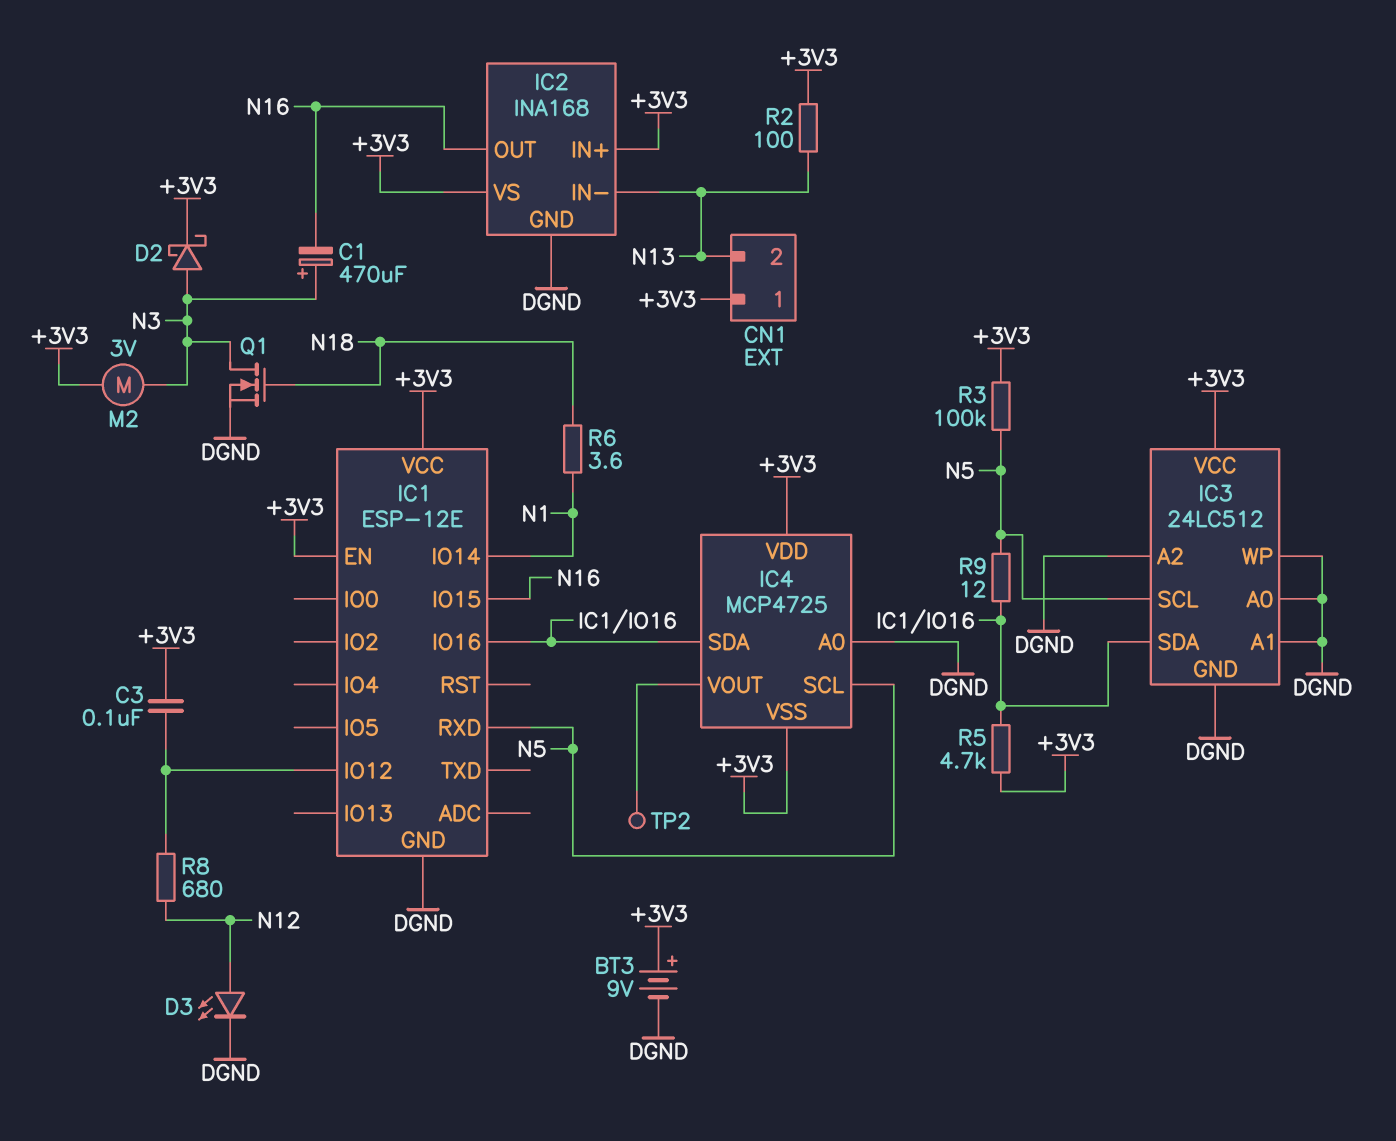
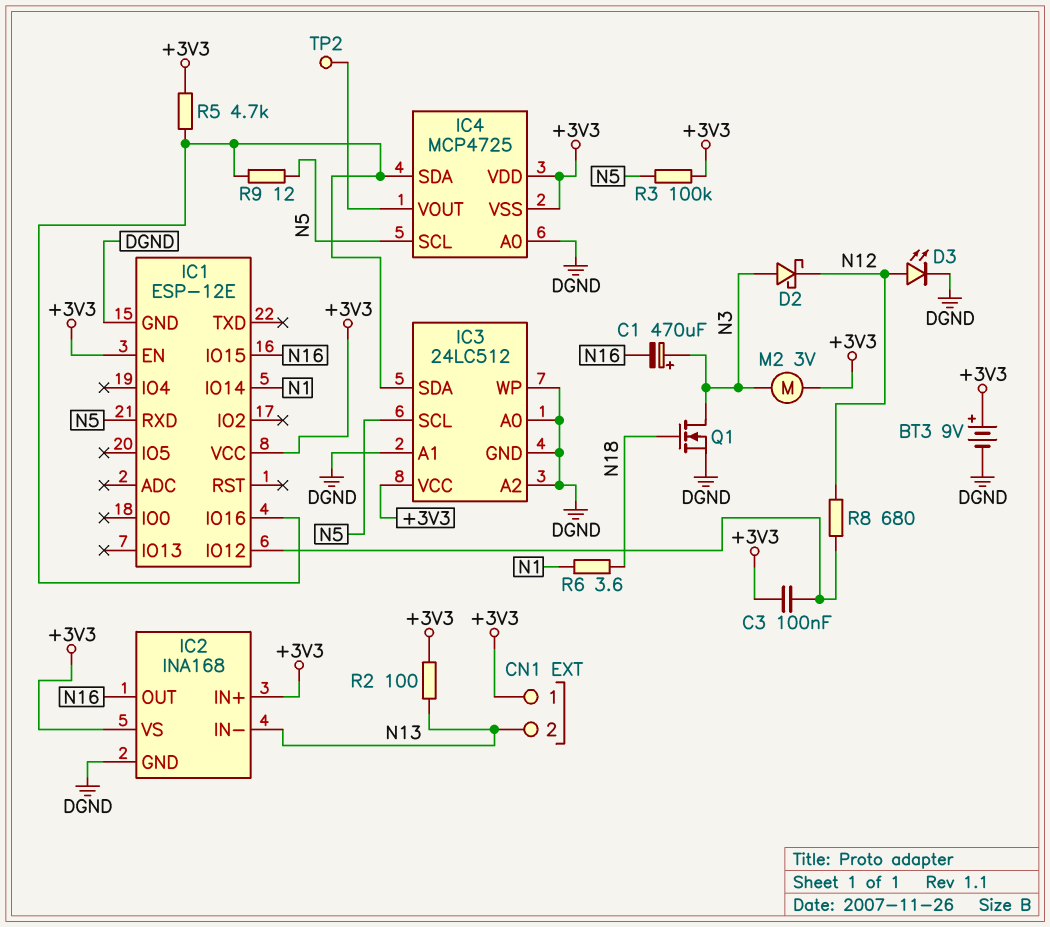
D2: schottky (A N3, K +3V3) -> schottky (A N3, K N12)

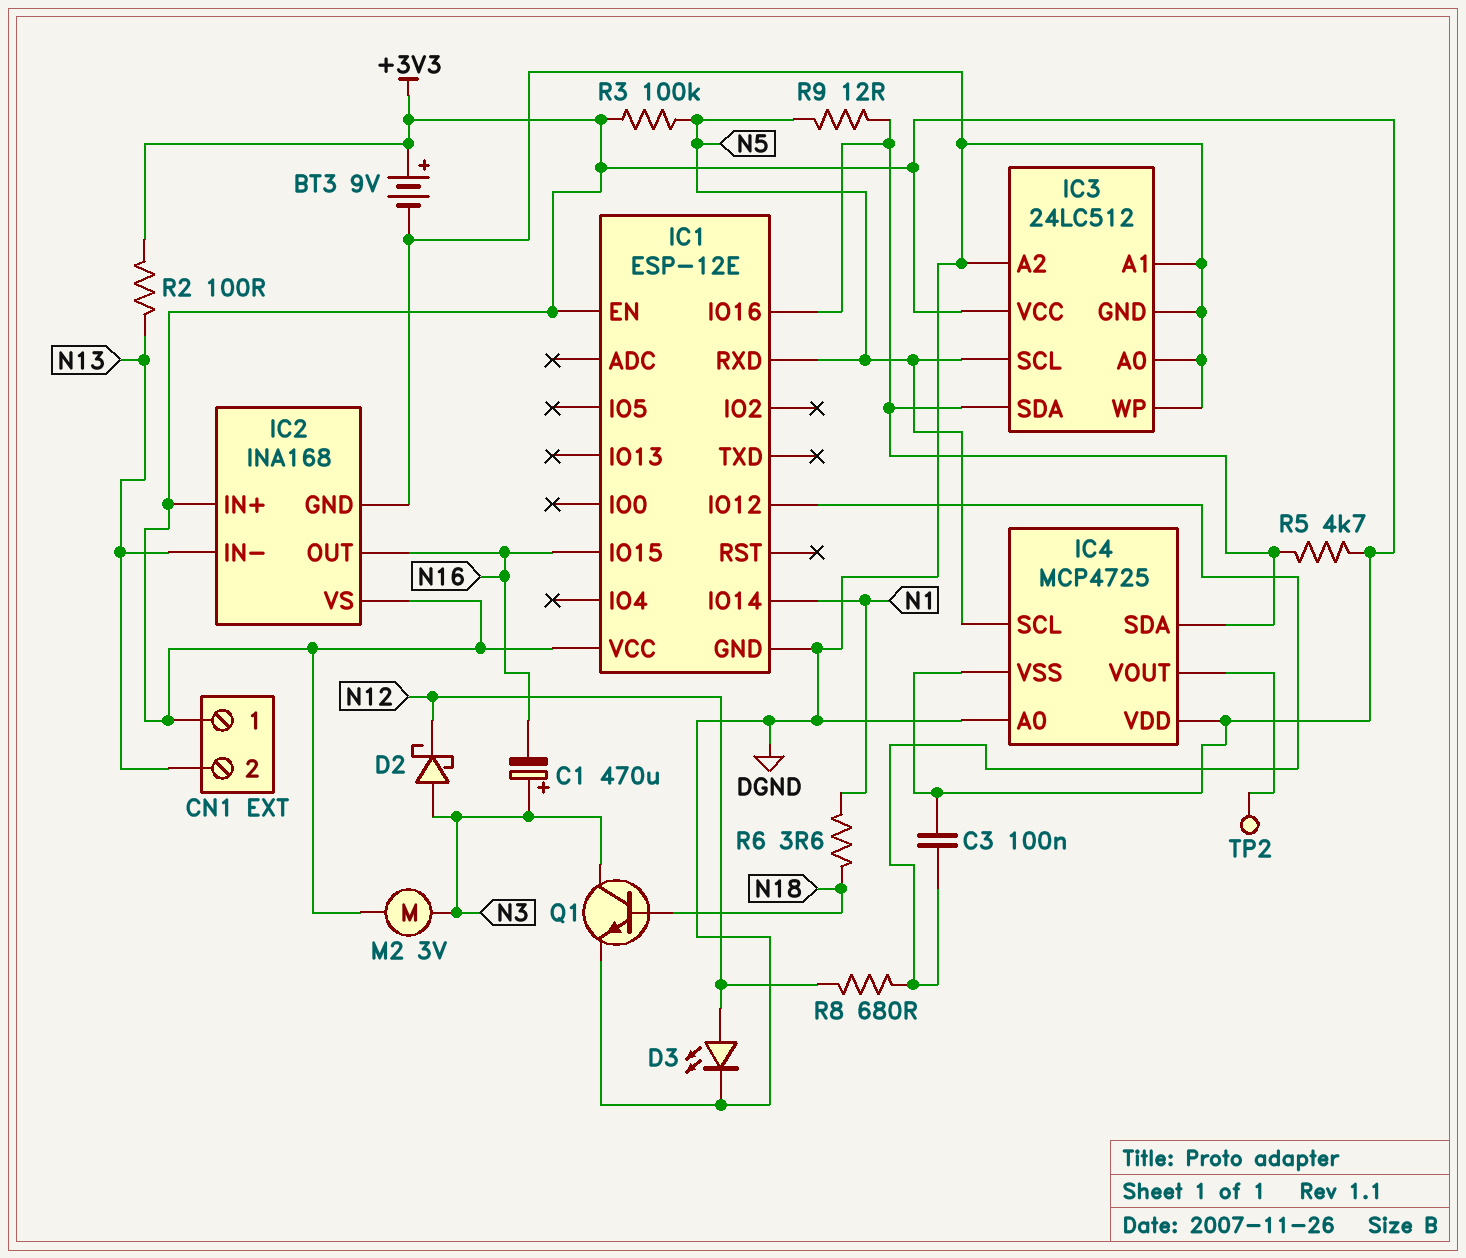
Q1: NMOS (G N18, D N3, S DGND) -> NPN (B N18, C N3, E DGND)

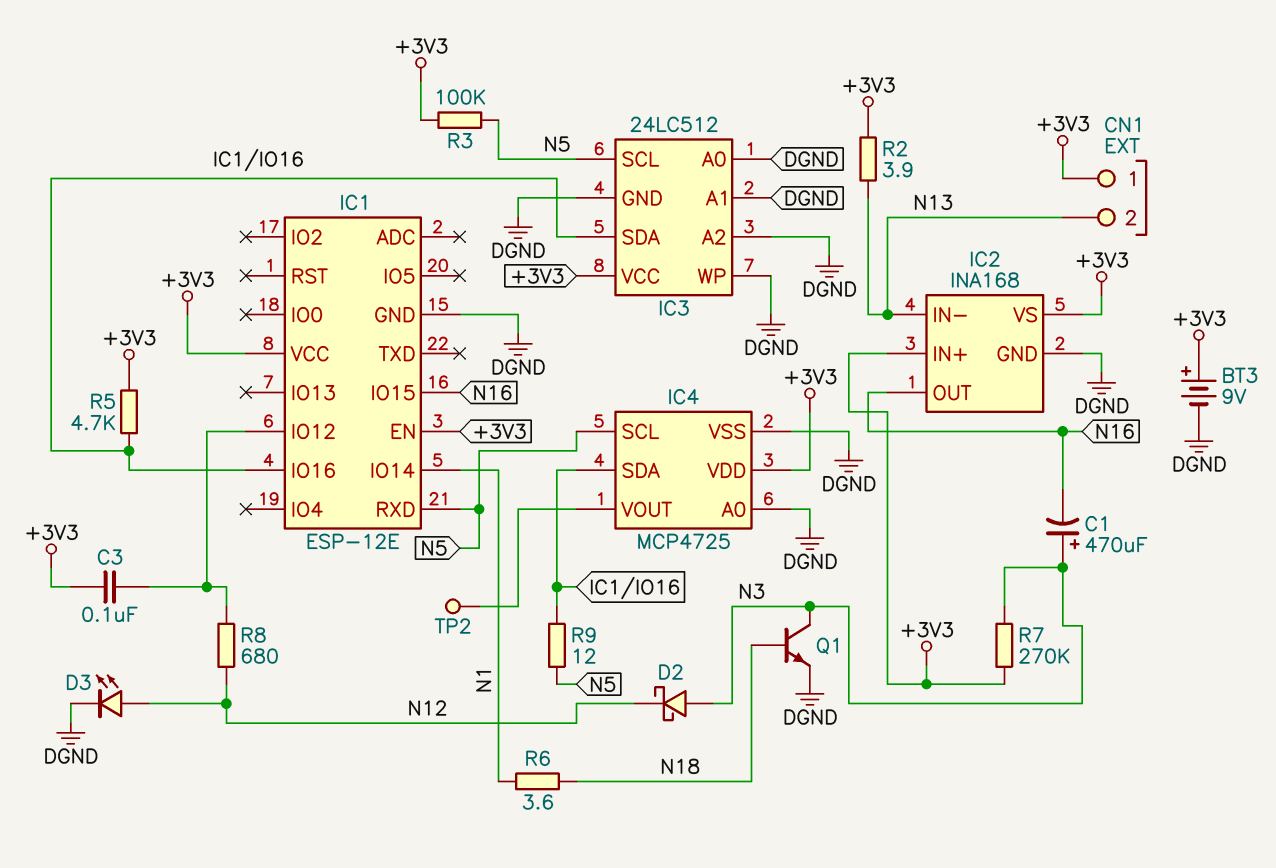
IC4 pin VSS: +3V3 -> DGND
M2: motor 3V (+3V3, N3) -> none
R2: 100 (+3V3, N13) -> 3.9 (+3V3, N13)
R7: none -> 270k (+3V3, N3)

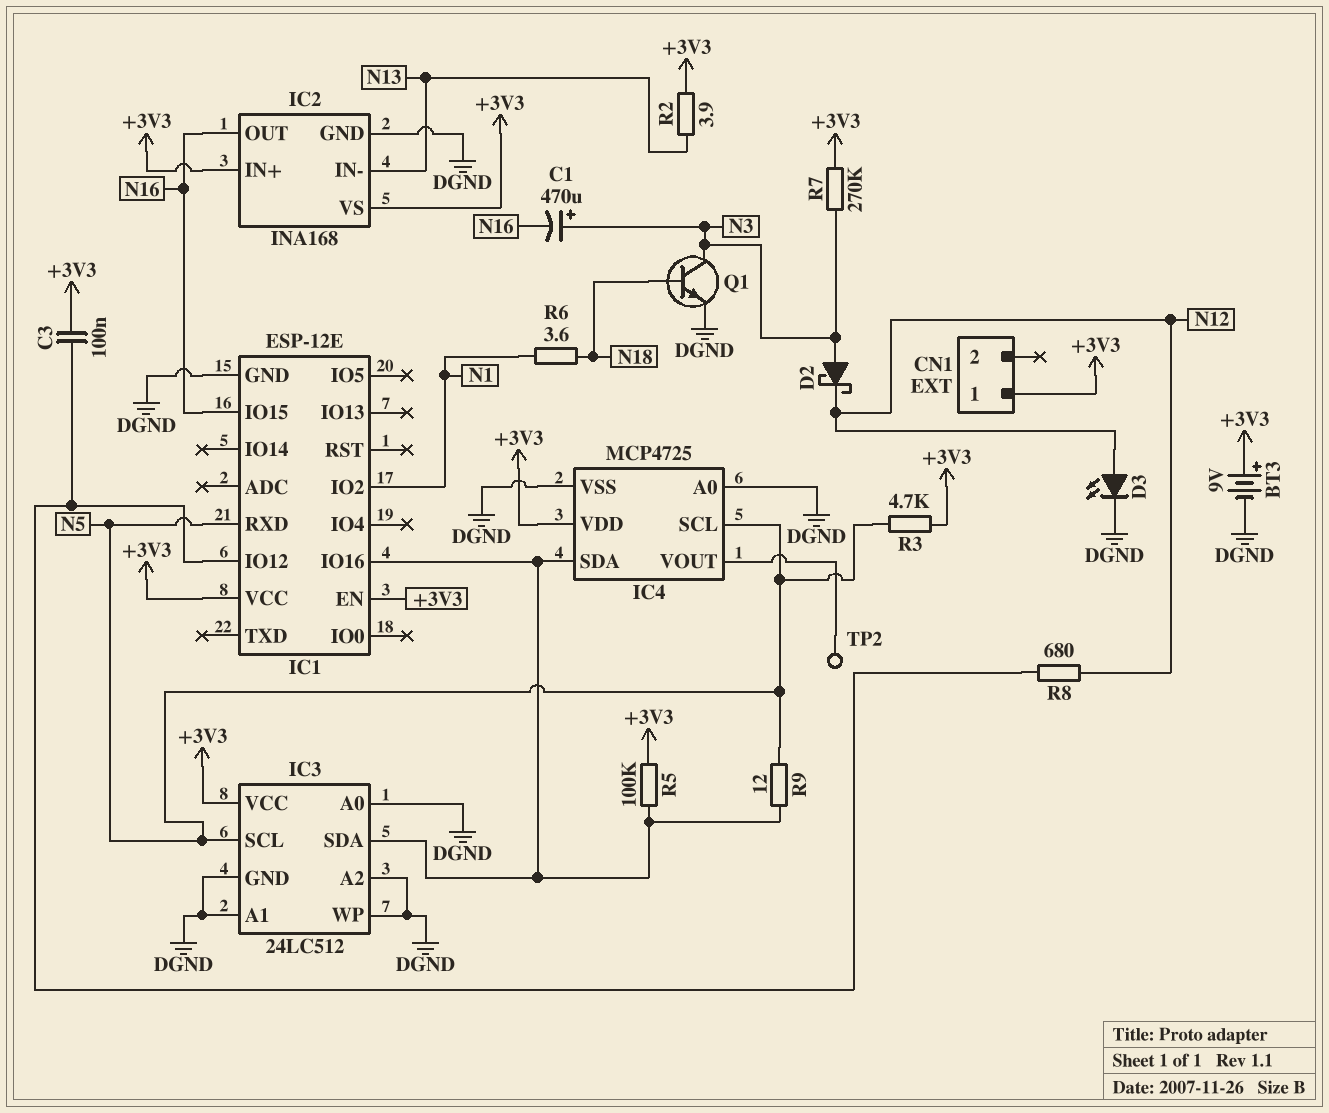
CN1 pin 2: N13 -> none
IC1 pin IO2: none -> N1
IC1 pin IO14: N1 -> none
R3: 100k (+3V3, N5) -> 4.7k (+3V3, N5)
R5: 4.7k (+3V3, IC1/IO16) -> 100k (+3V3, IC1/IO16)

